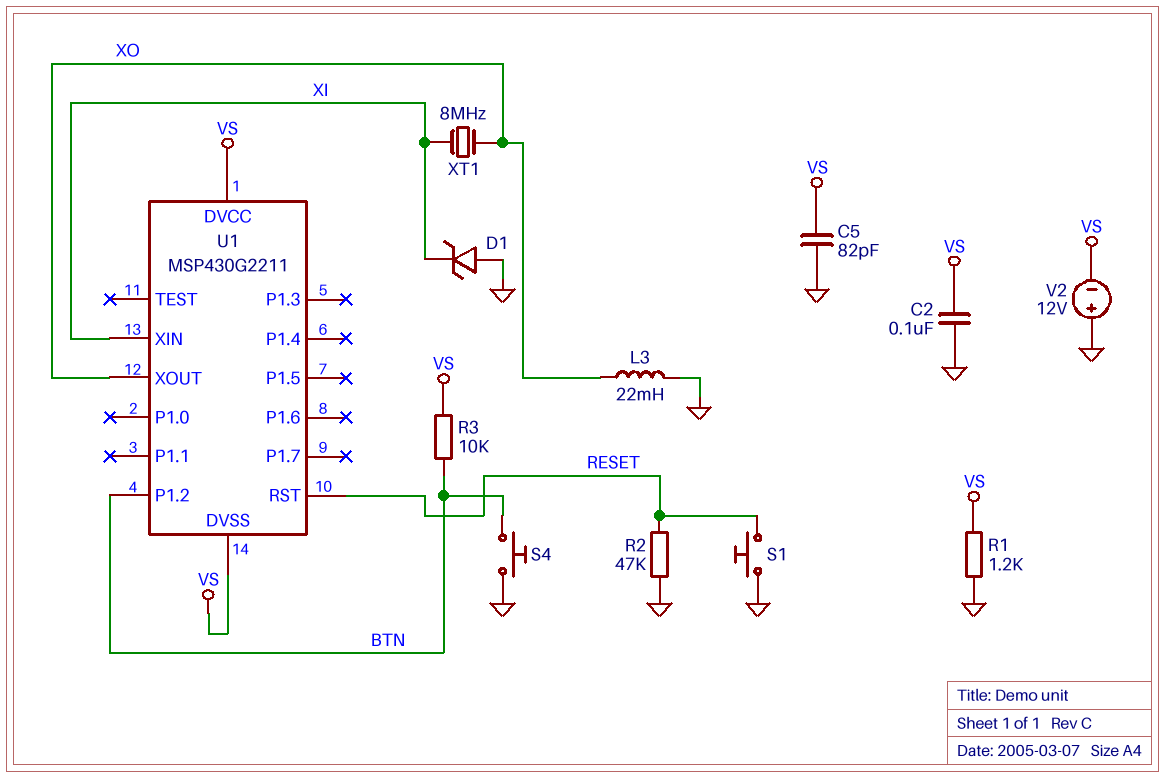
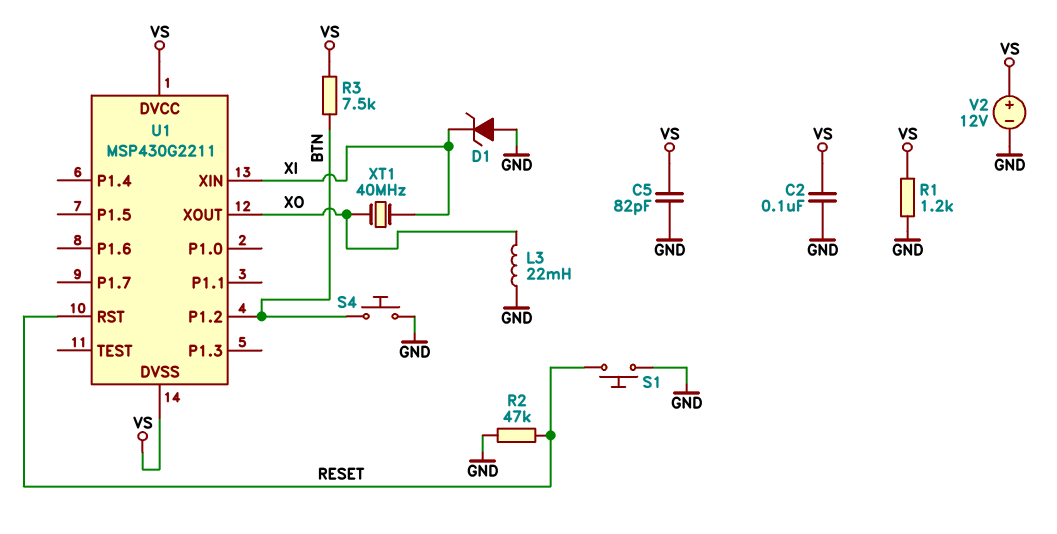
R3: 10k (BTN, VS) -> 7.5k (BTN, VS)
V2: 12V (plus GND, minus VS) -> 12V (plus VS, minus GND)
XT1: 8MHz (XI, XO) -> 40MHz (XI, XO)

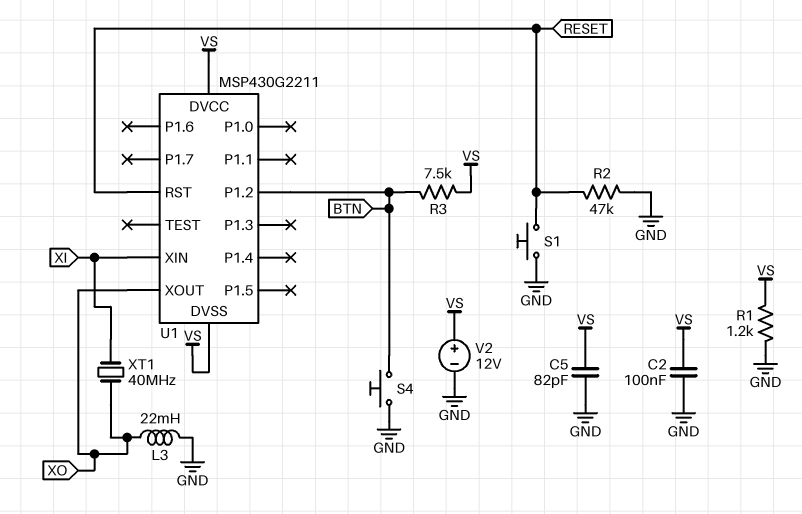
D1: zener (A GND, K XI) -> none

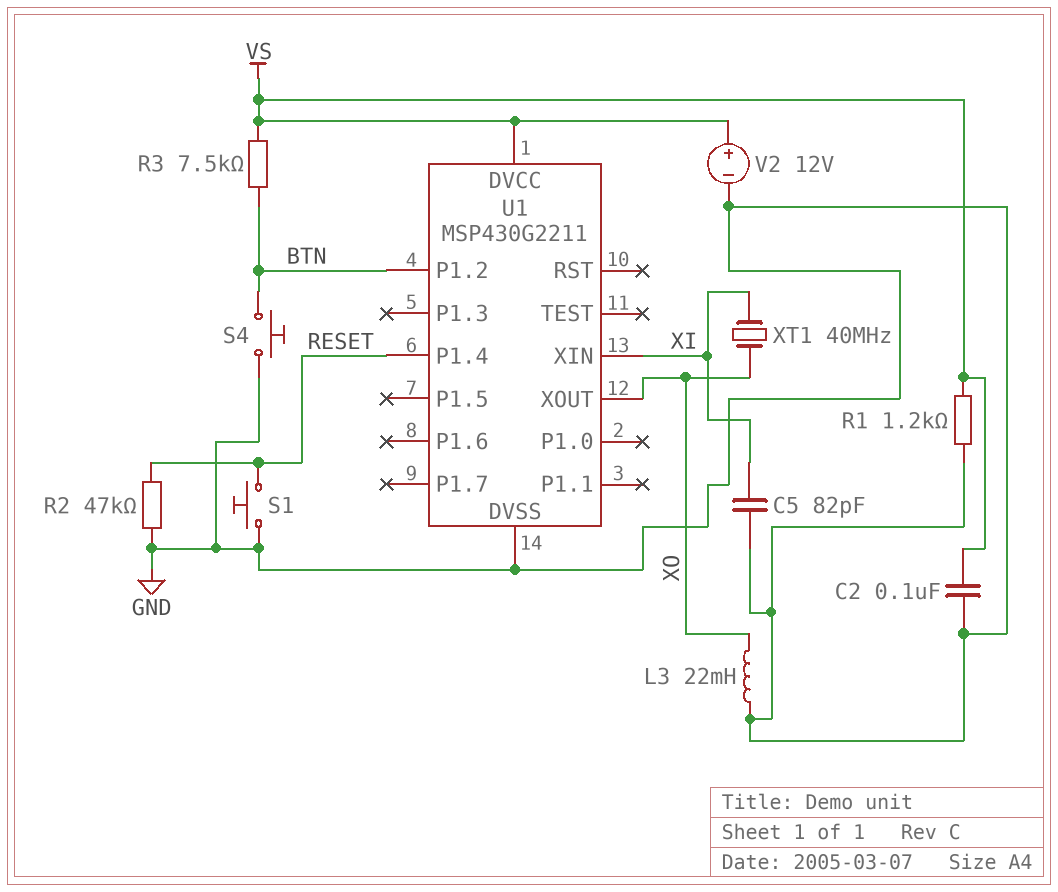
C5: 82pF (GND, VS) -> 82pF (GND, XI)
U1 pin DVSS: VS -> GND
U1 pin P1.4: none -> RESET
U1 pin RST: RESET -> none

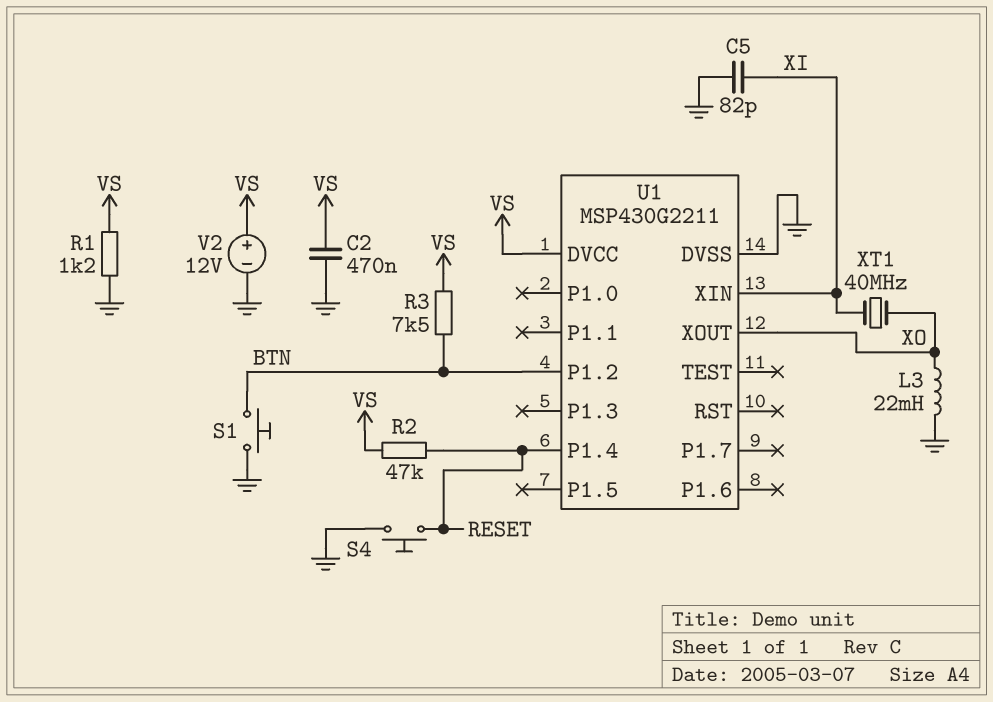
C2: 100nF (GND, VS) -> 470nF (GND, VS)
R2: 47k (GND, RESET) -> 47k (RESET, VS)
S1: button (GND, RESET) -> button (BTN, GND)
S4: button (BTN, GND) -> button (GND, RESET)

